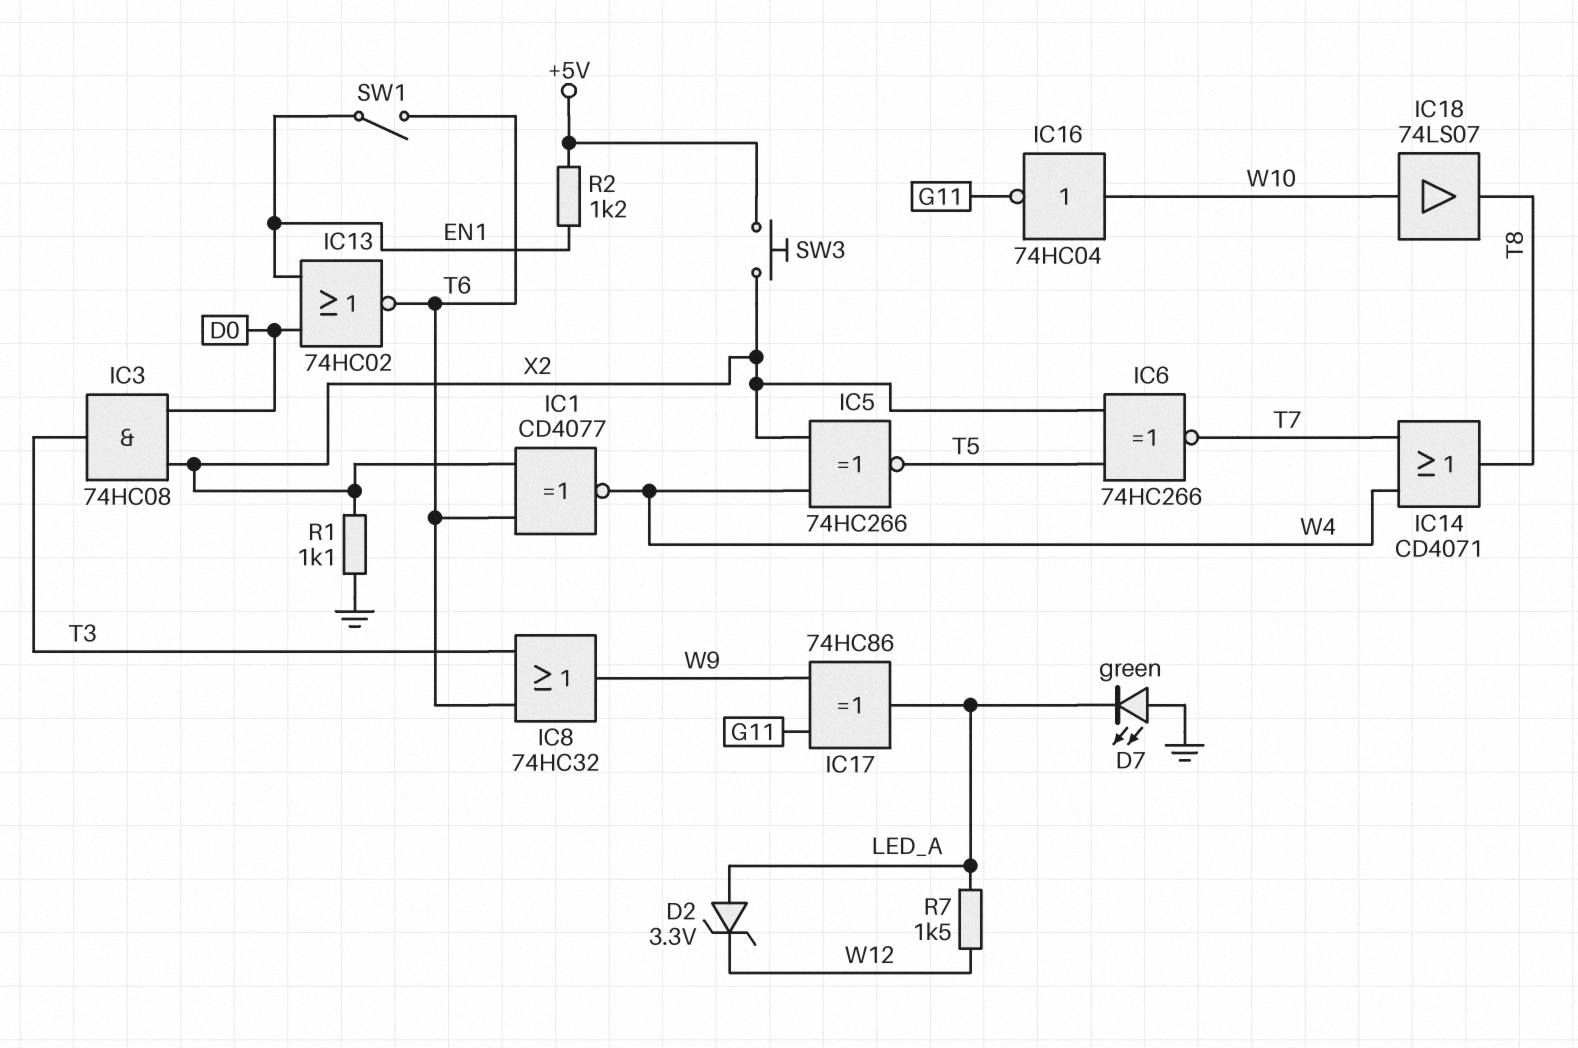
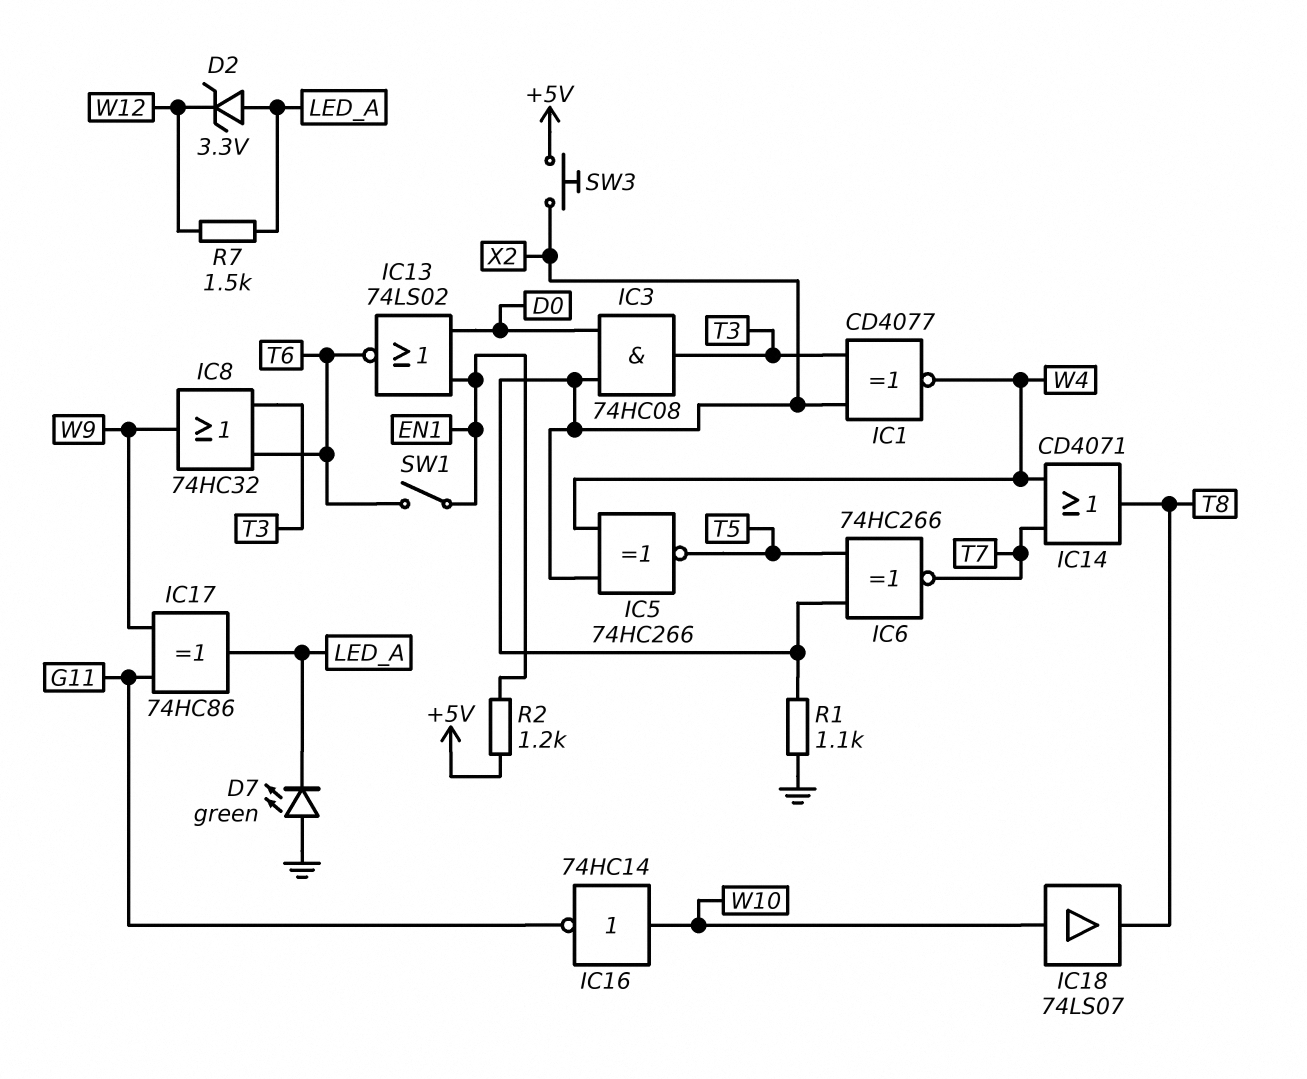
IC1: XNOR CD4077 (in T6, in X2, out W4) -> XNOR CD4077 (in T3, in X2, out W4)
IC13: NOR 74HC02 (in D0, in EN1, out T6) -> NOR 74LS02 (in D0, in EN1, out T6)
IC16: NOT 74HC04 (in W10, out G11) -> NOT 74HC14 (in W10, out G11)

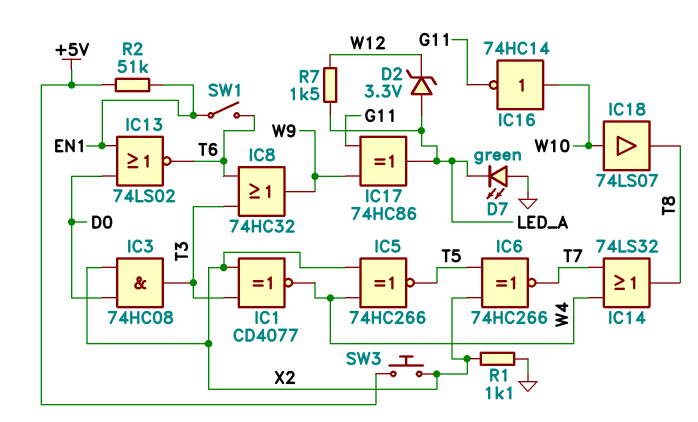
IC14: OR CD4071 (in T7, in W4, out T8) -> OR 74LS32 (in T7, in W4, out T8)
R2: 1.2k (+5V, EN1) -> 51k (+5V, EN1)

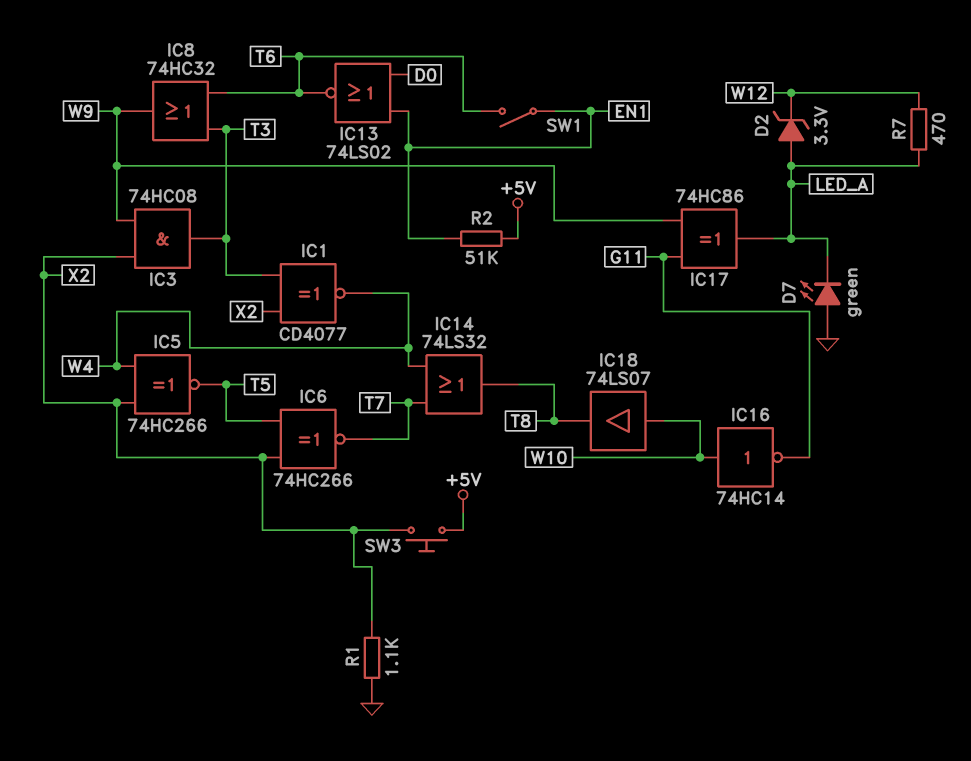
IC3: AND 74HC08 (in D0, in X2, out T3) -> AND 74HC08 (in W9, in X2, out T3)
R7: 1.5k (LED_A, W12) -> 470 (LED_A, W12)

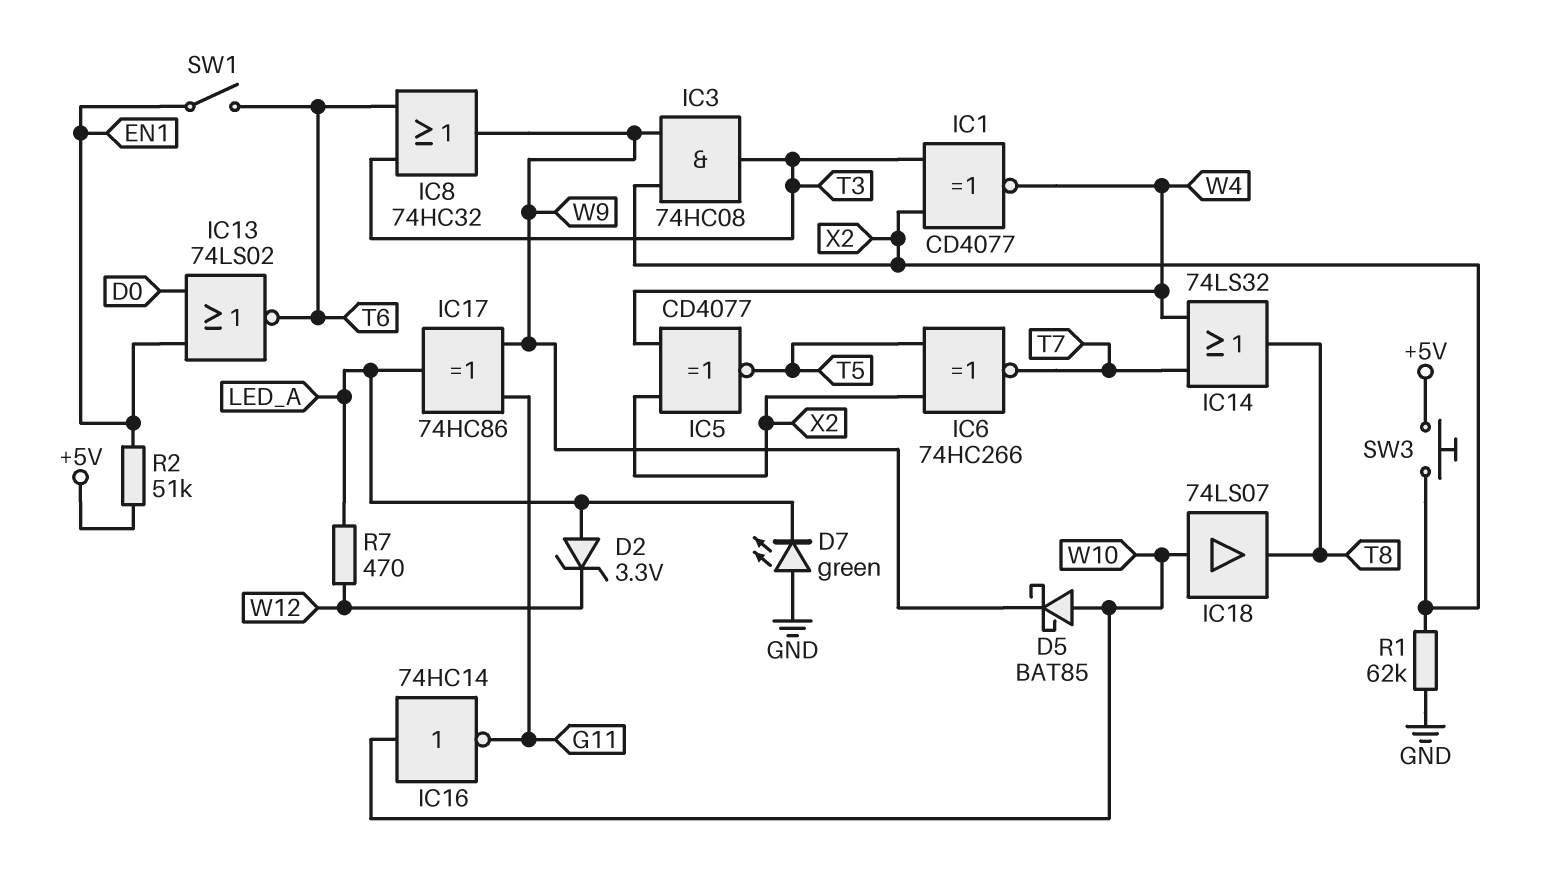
D5: none -> schottky BAT85 (A W10, K W9)
IC5: XNOR 74HC266 (in W4, in X2, out T5) -> XNOR CD4077 (in W4, in X2, out T5)
R1: 1.1k (GND, X2) -> 62k (GND, X2)

